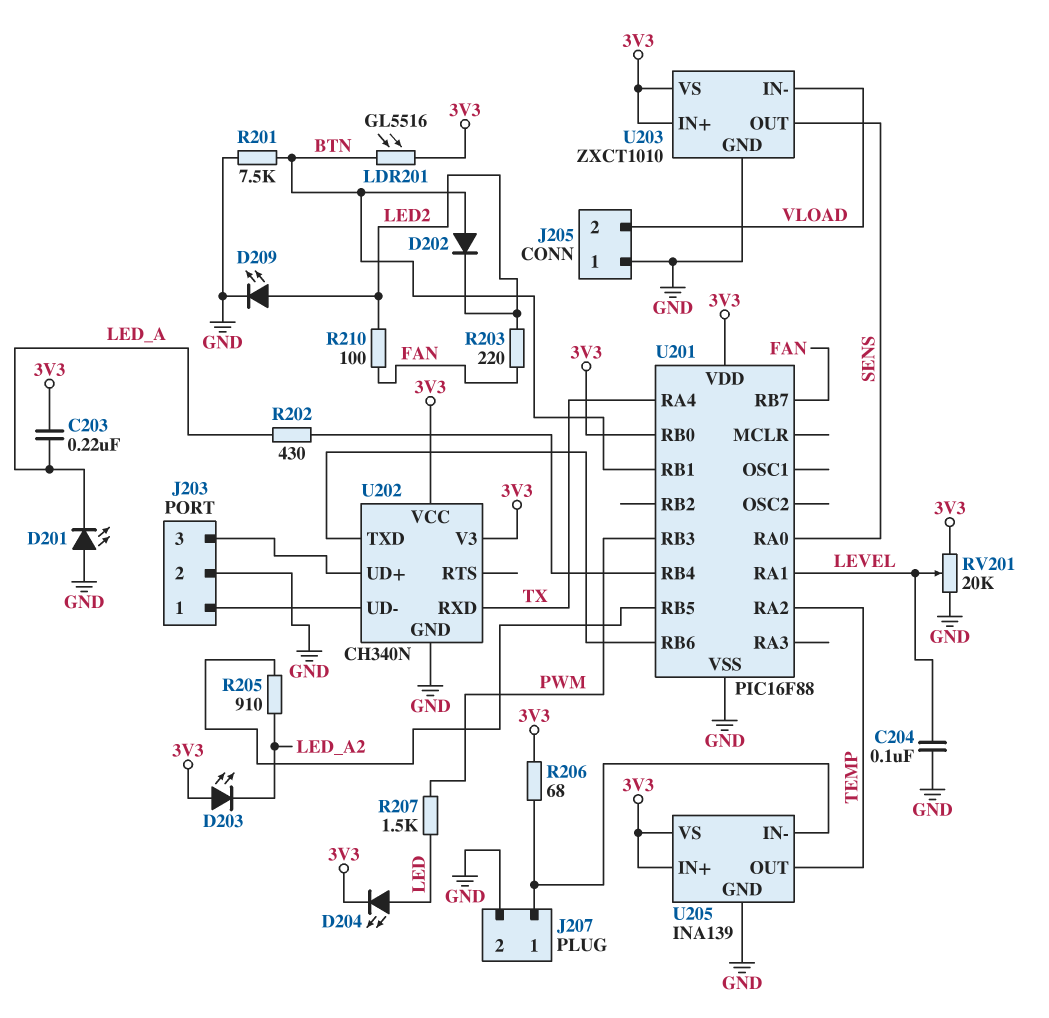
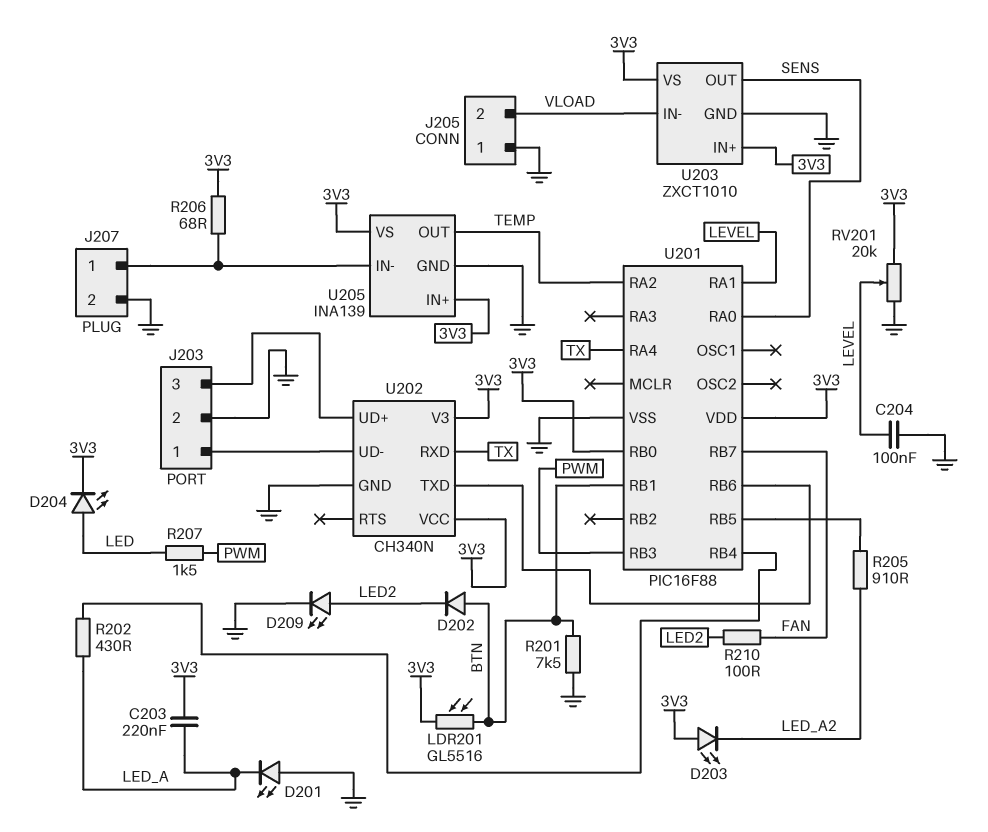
R203: 220 (FAN, LED2) -> none

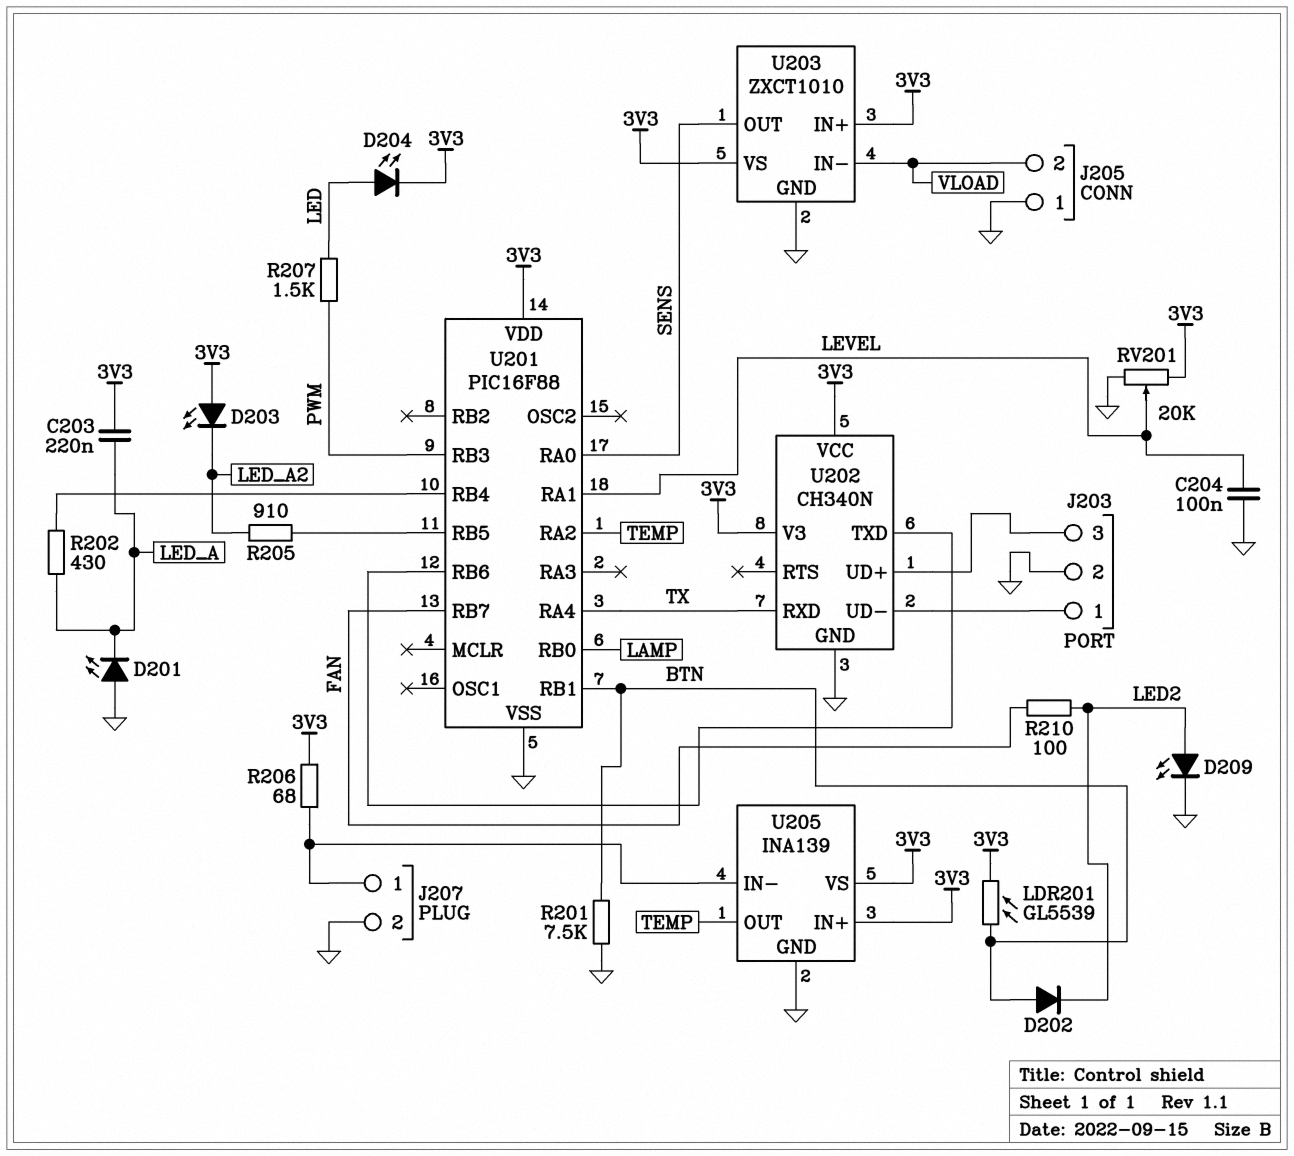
LDR201: GL5516 (3V3, BTN) -> GL5539 (3V3, BTN)
U201 pin RB0: 3V3 -> LAMP

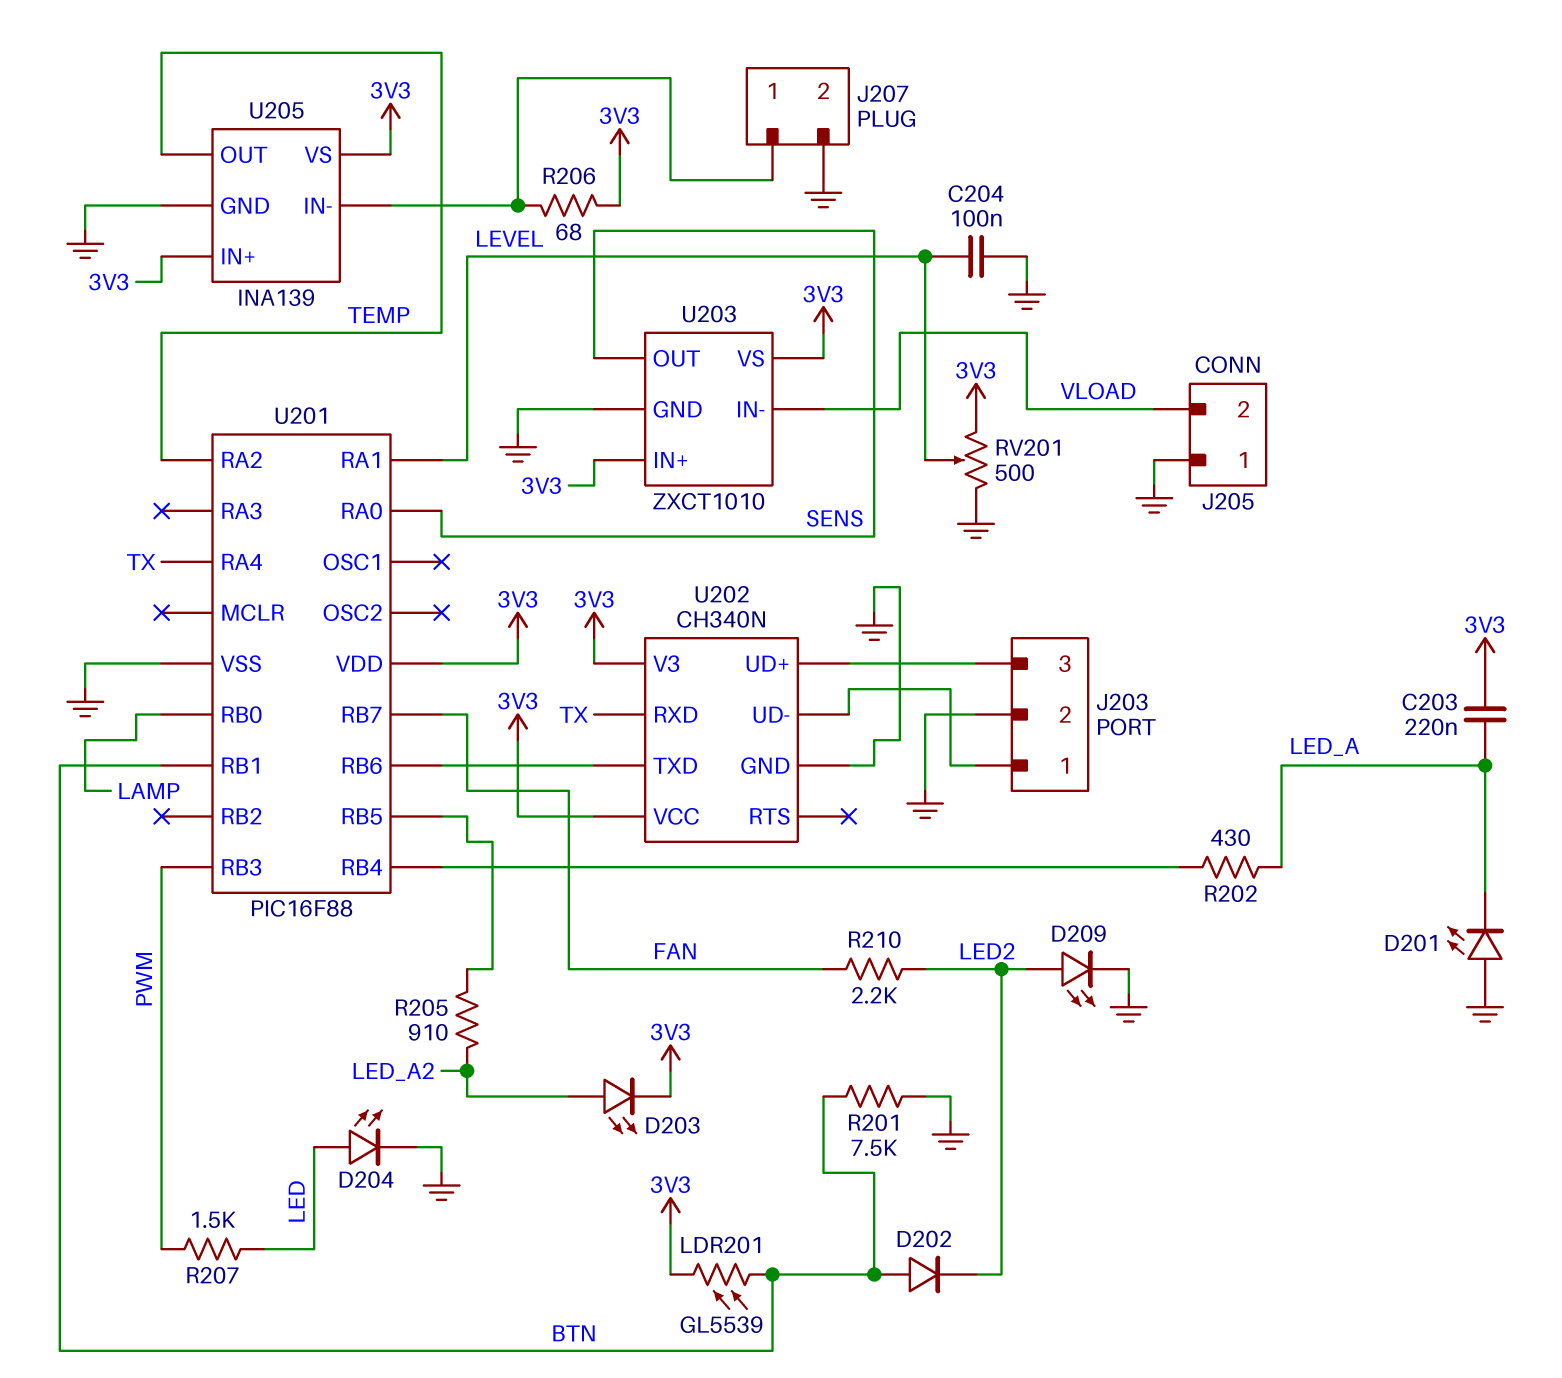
D203: LED (A 3V3, K LED_A2) -> LED (A LED_A2, K 3V3)
D204: LED (A LED, K 3V3) -> LED (A LED, K GND)
R210: 100 (FAN, LED2) -> 2.2k (FAN, LED2)
RV201: 20k (3V3, GND, wiper LEVEL) -> 500 (3V3, GND, wiper LEVEL)

